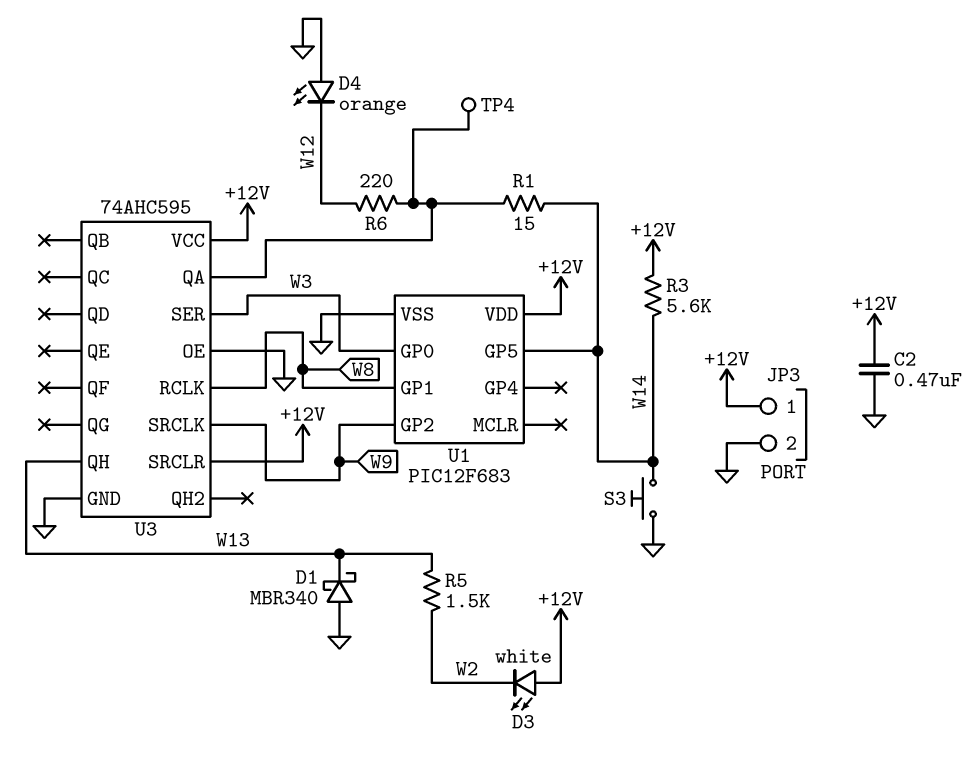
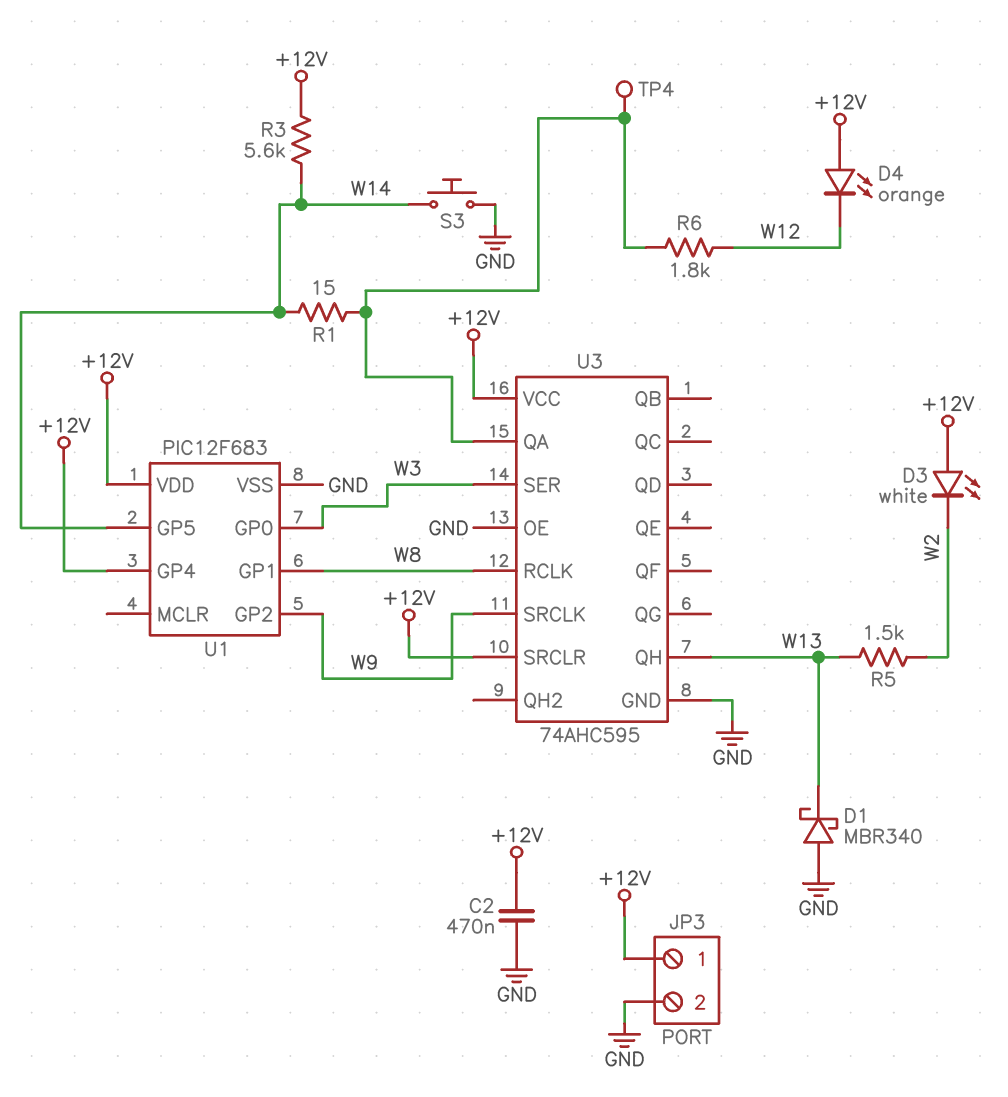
D4: LED orange (A GND, K W12) -> LED orange (A +12V, K W12)
R6: 220 (U3/QA, W12) -> 1.8k (U3/QA, W12)
U1 pin GP4: none -> +12V

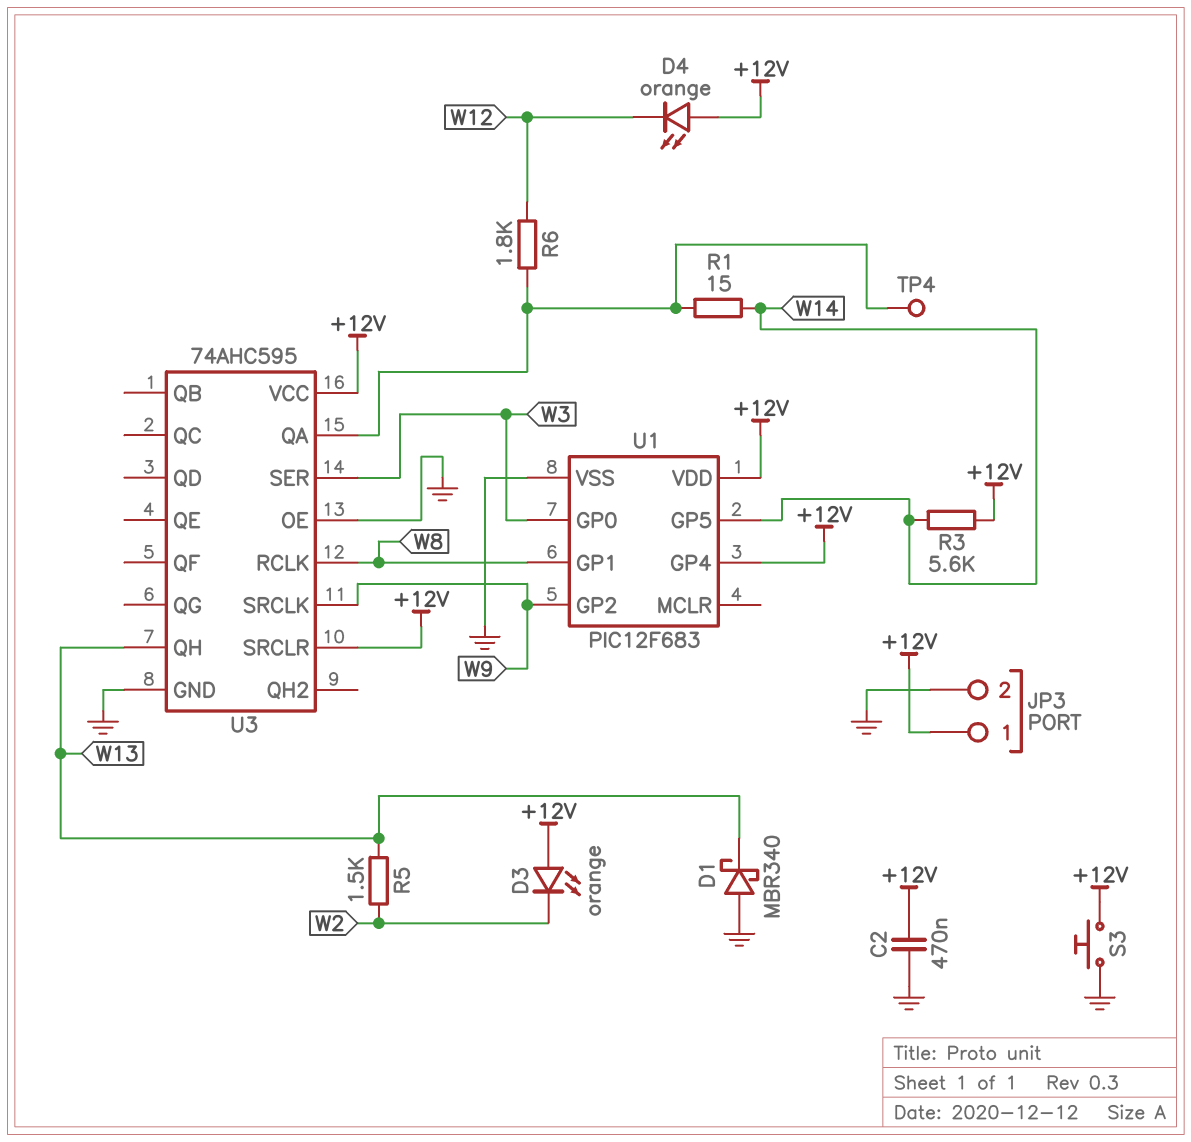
D3: LED white (A +12V, K W2) -> LED orange (A +12V, K W2)
S3: button (GND, W14) -> button (+12V, GND)

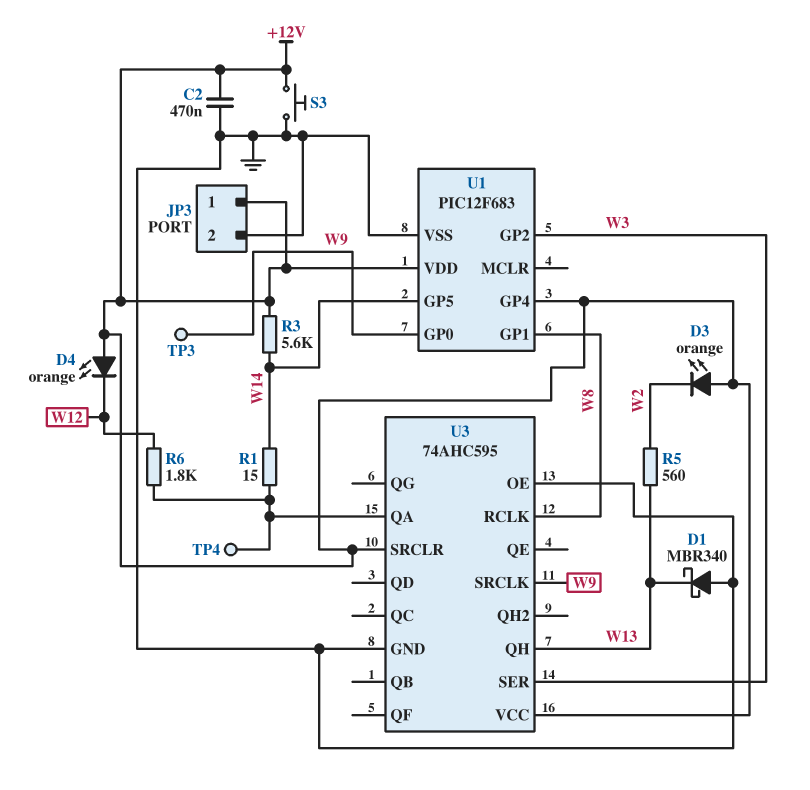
R5: 1.5k (W2, W13) -> 560 (W2, W13)
TP3: none -> test point (W9)
U1 pin GP0: W3 -> W9
U1 pin GP2: W9 -> W3

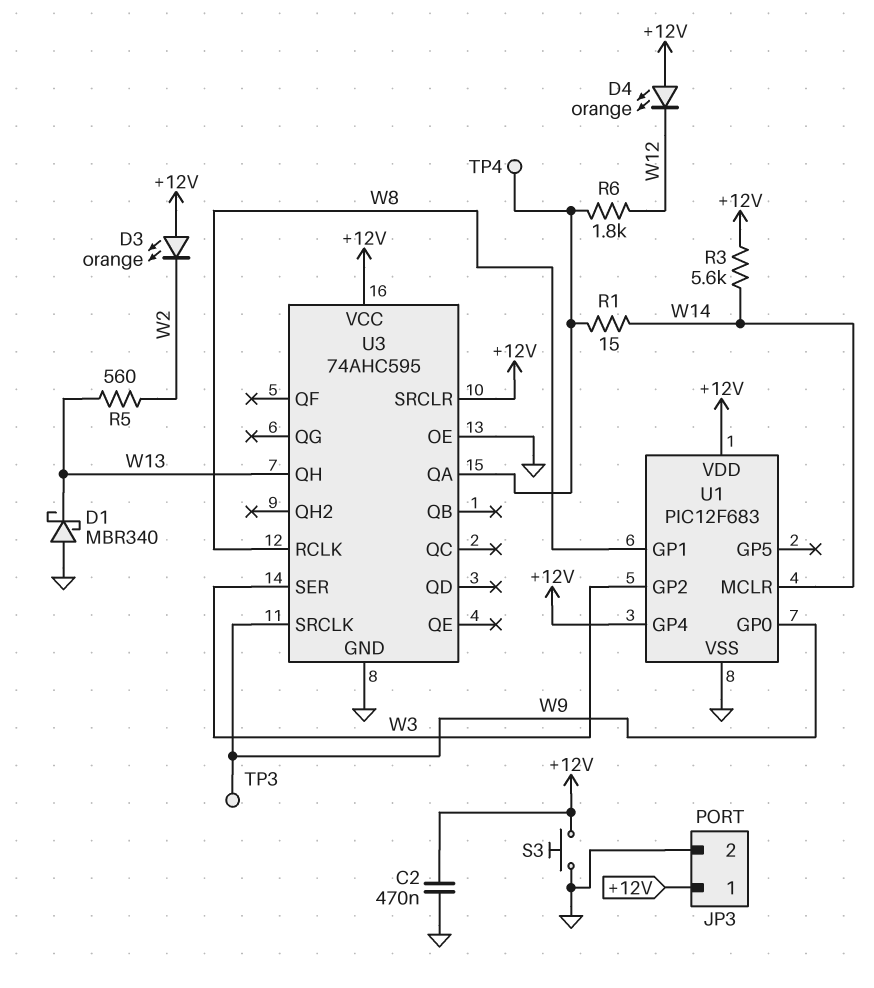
U1 pin GP5: W14 -> none
U1 pin MCLR: none -> W14

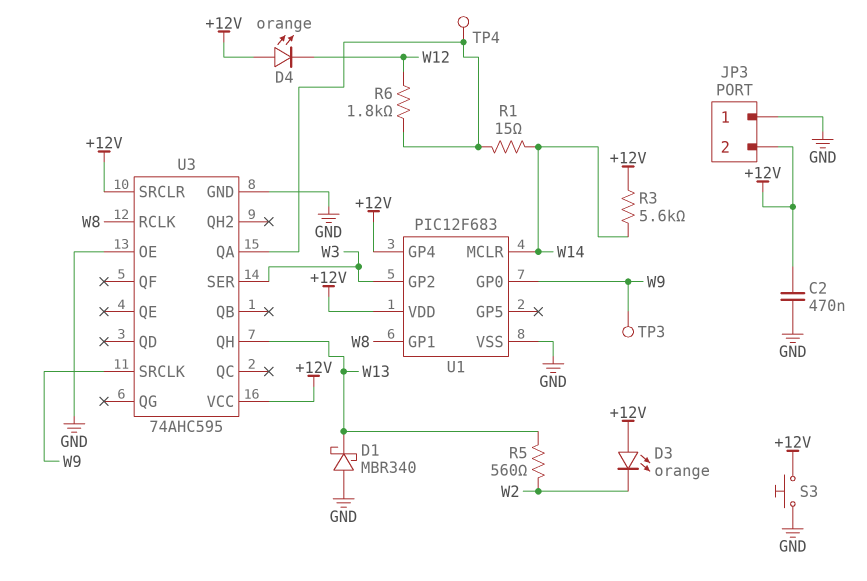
JP3 pin 1: +12V -> GND
JP3 pin 2: GND -> +12V

